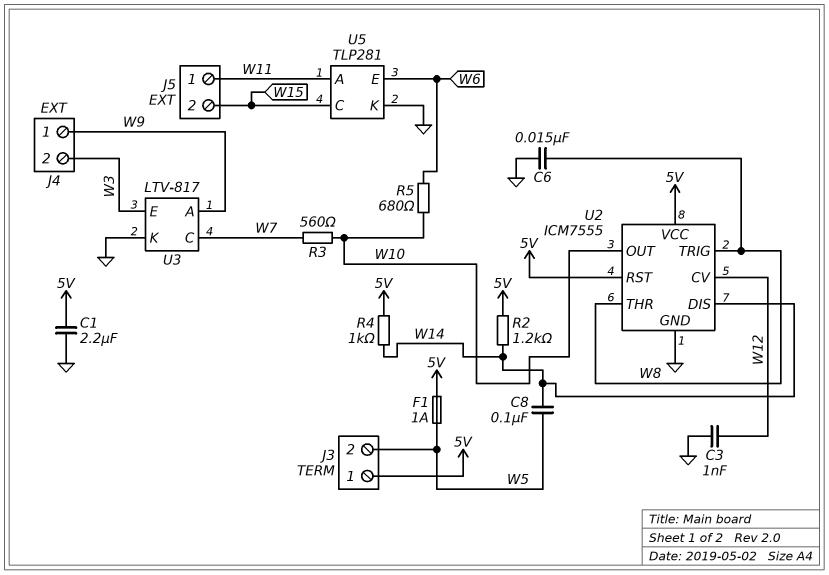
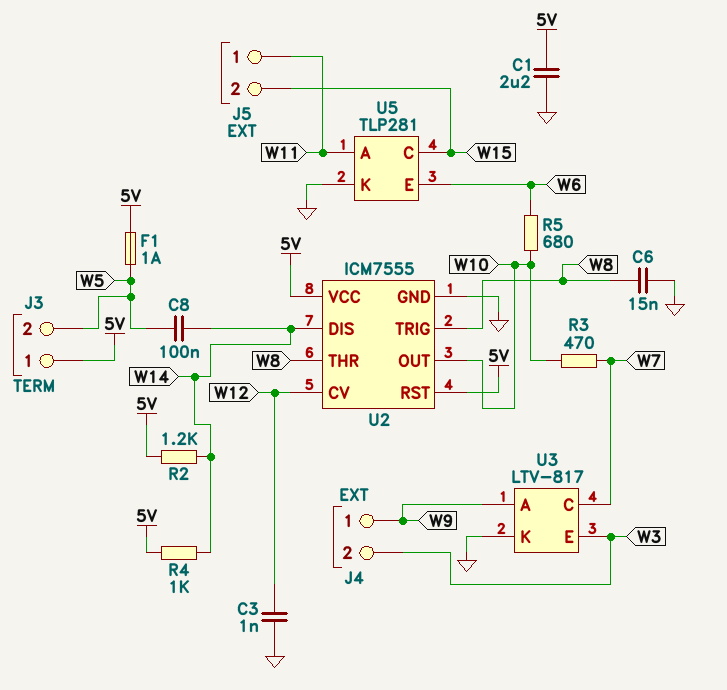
R3: 560 (W7, W10) -> 470 (W7, W10)

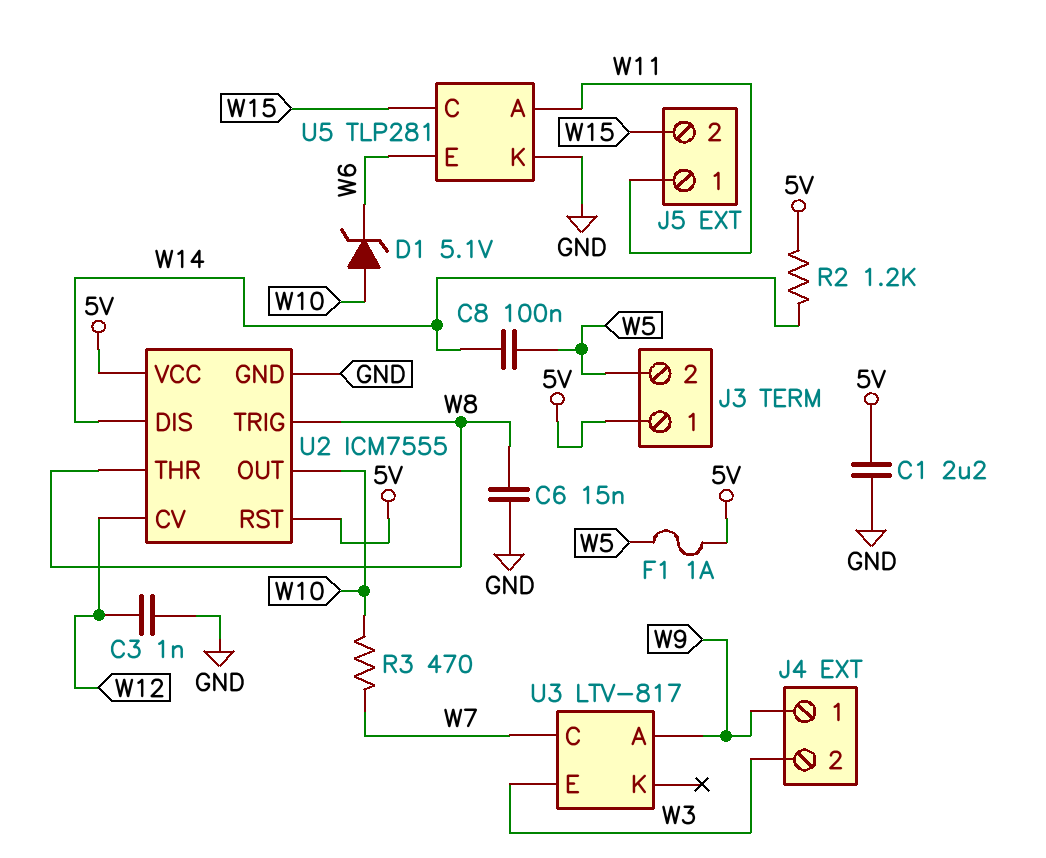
D1: none -> zener 5.1V (A W10, K W6)
R4: 1k (5V, W14) -> none
R5: 680 (W6, W10) -> none
U3 pin K: GND -> none

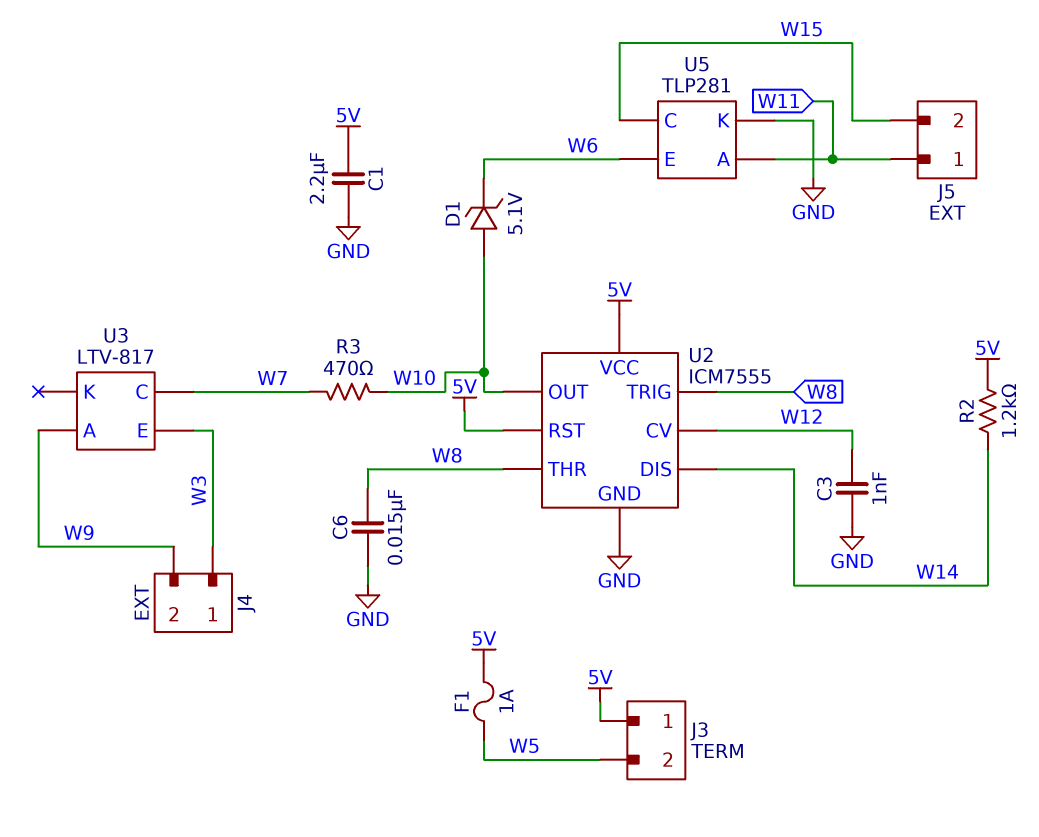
C8: 100nF (W5, W14) -> none
J4 pin 1: W9 -> W3
J4 pin 2: W3 -> W9

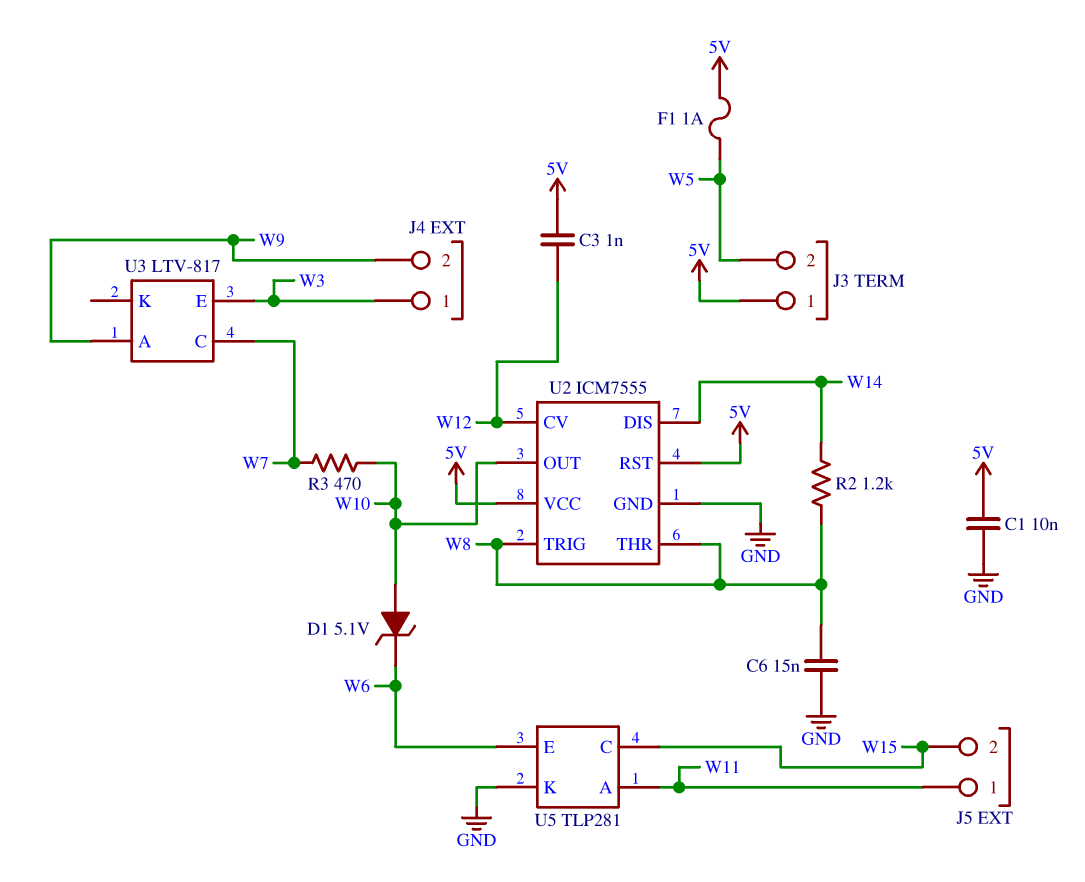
C1: 2.2uF (5V, GND) -> 10nF (5V, GND)
C3: 1nF (GND, W12) -> 1nF (5V, W12)
R2: 1.2k (5V, W14) -> 1.2k (W8, W14)

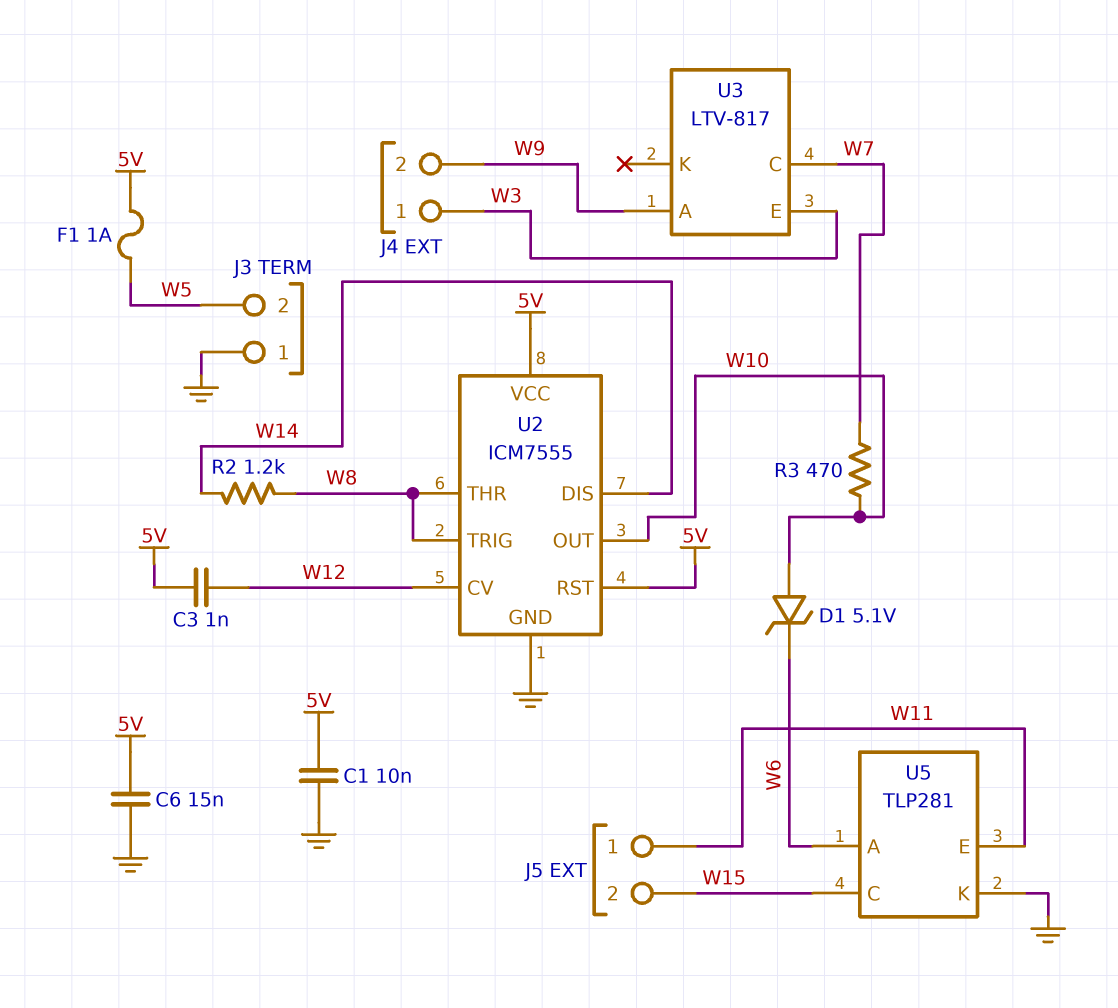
C6: 15nF (GND, W8) -> 15nF (5V, GND)
J3 pin 1: 5V -> GND
U5 pin A: W11 -> W6
U5 pin E: W6 -> W11

